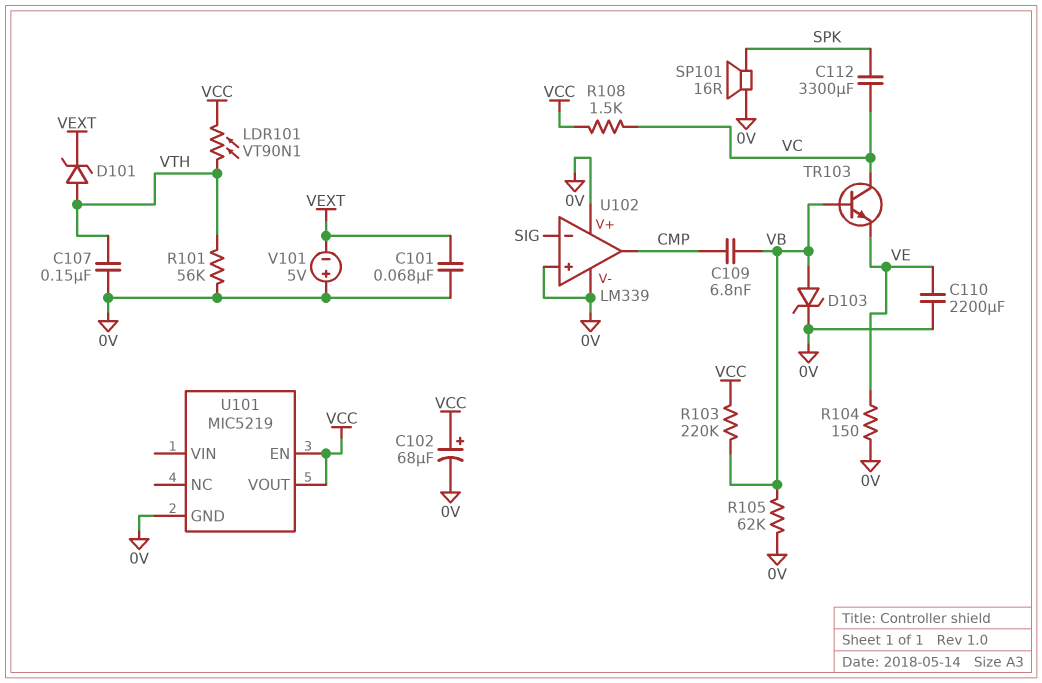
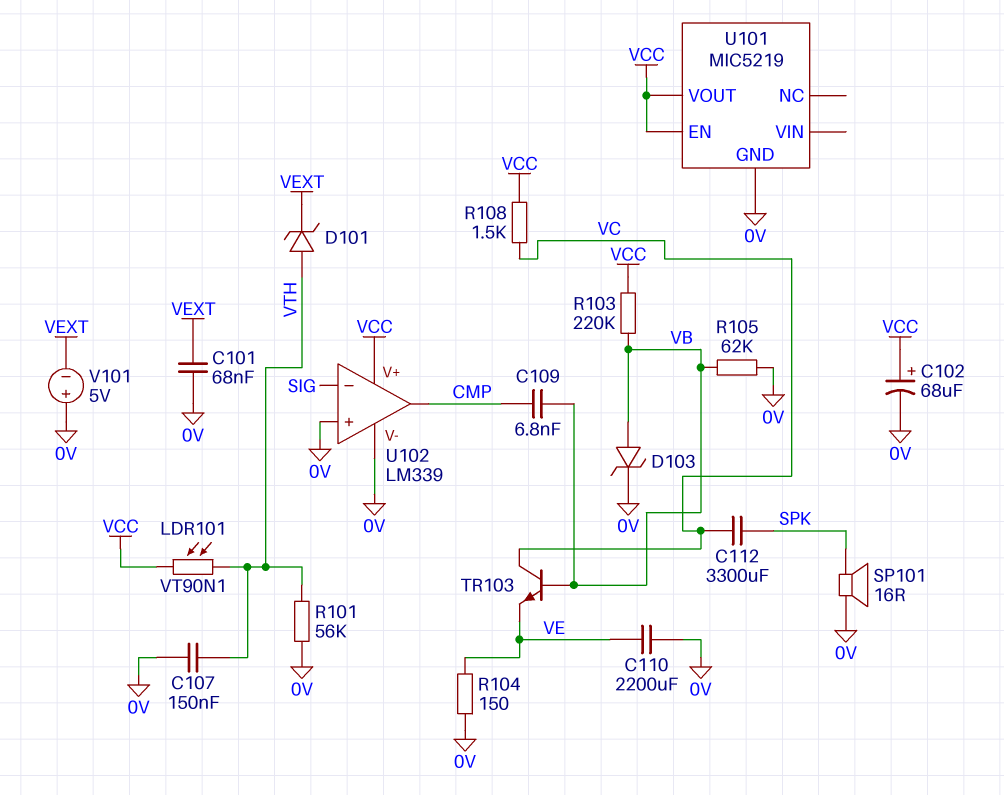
U102 pin V+: 0V -> VCC

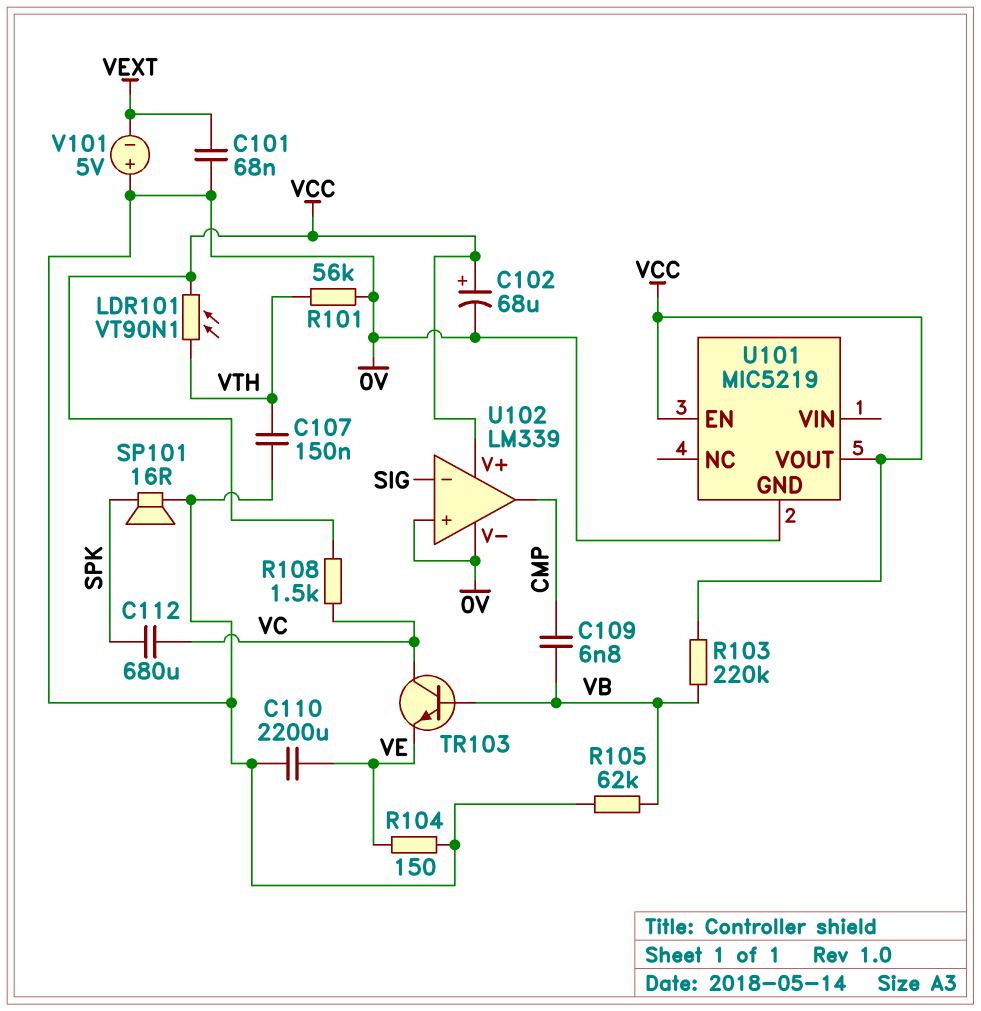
C112: 3300uF (SPK, VC) -> 680uF (SPK, VC)
D101: zener (A VTH, K VEXT) -> none
D103: zener (A VB, K 0V) -> none

